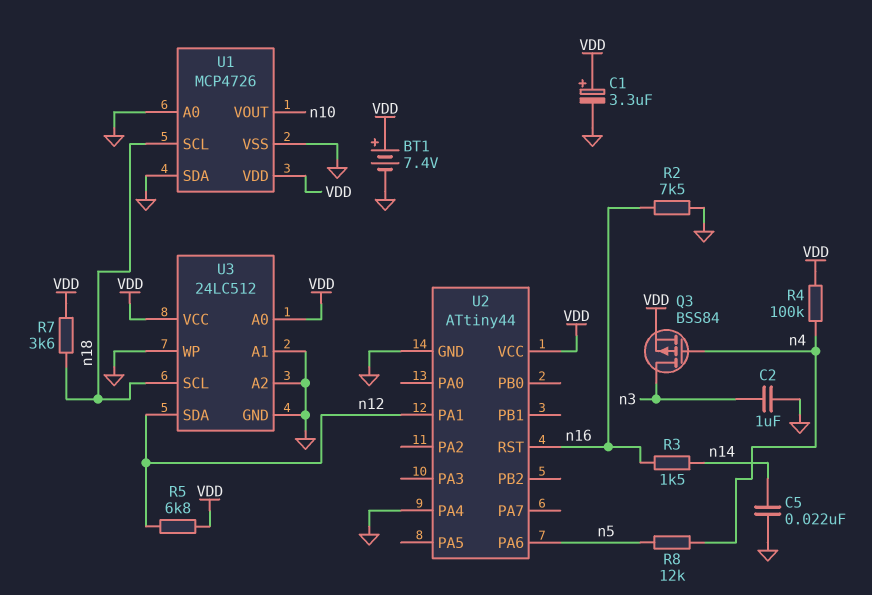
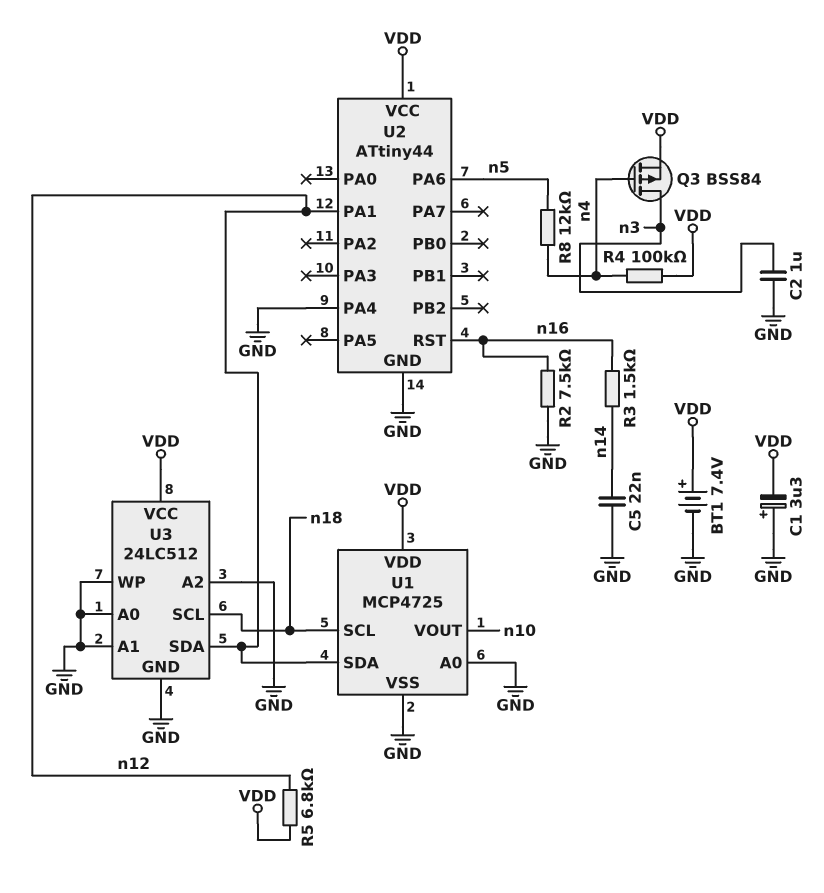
C1: 3.3uF (plus VDD, minus GND) -> 3.3uF (plus GND, minus VDD)
R7: 3.6k (VDD, n18) -> none
U1: MCP4726 -> MCP4725
U1 pin SDA: GND -> n12
U3 pin A0: VDD -> GND

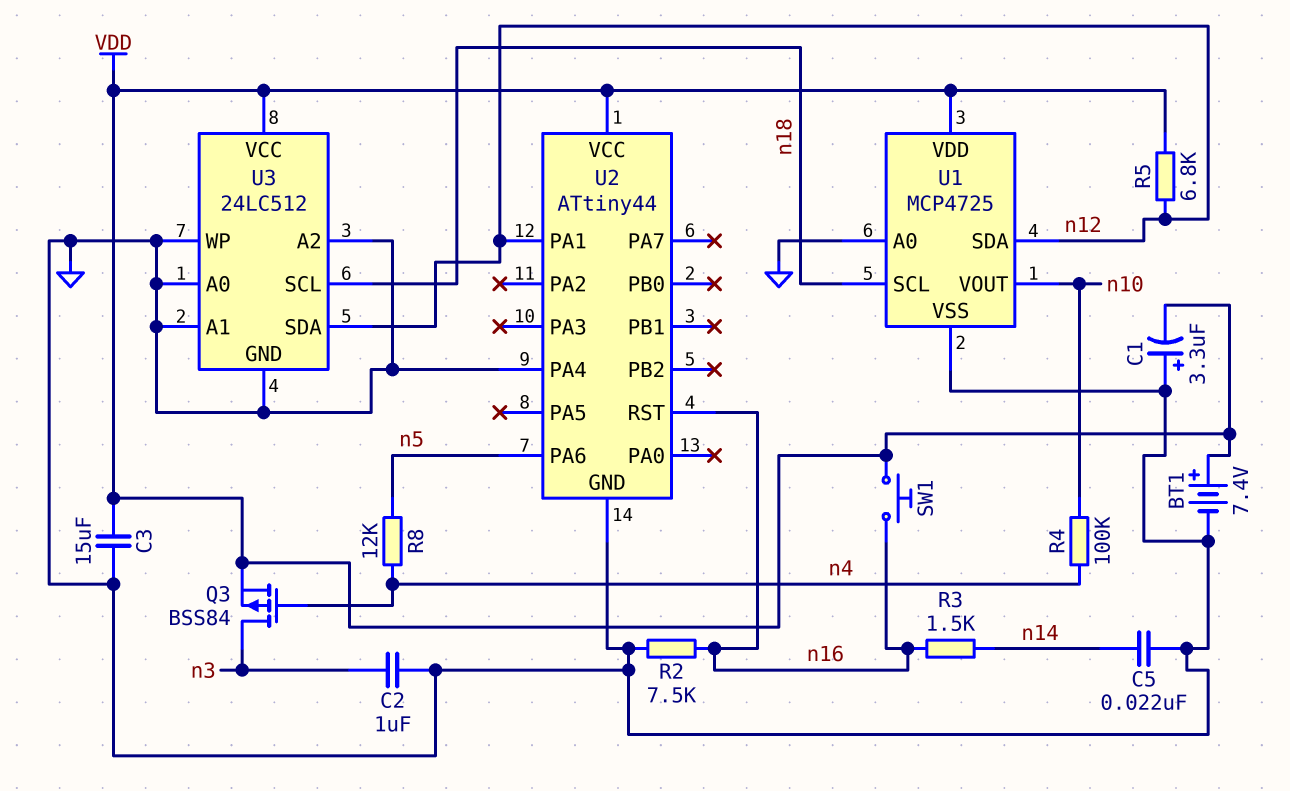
C3: none -> 15uF (GND, VDD)
R4: 100k (VDD, n4) -> 100k (n4, n10)
SW1: none -> button (VDD, n16)

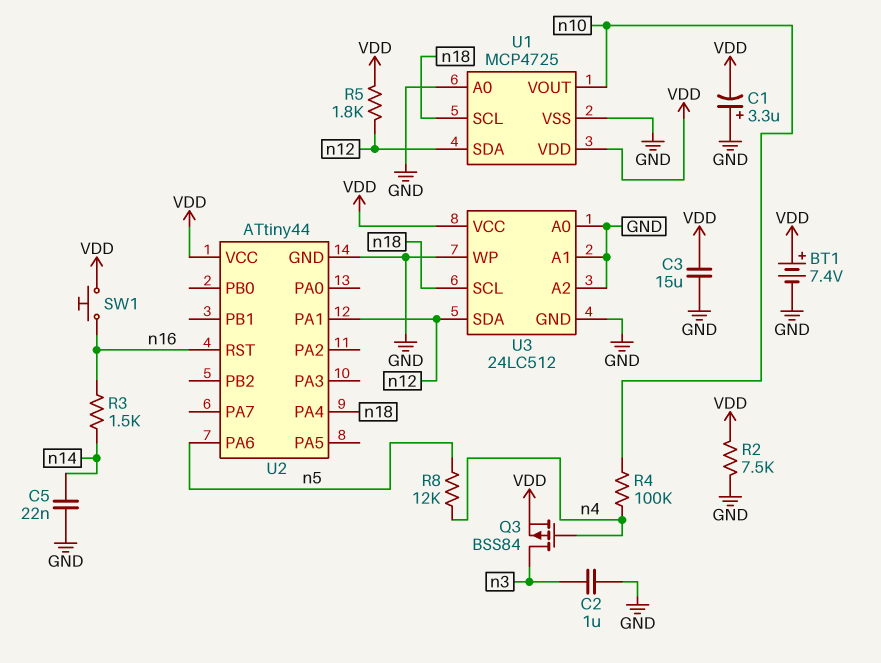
R2: 7.5k (GND, n16) -> 7.5k (GND, VDD)
R5: 6.8k (VDD, n12) -> 1.8k (VDD, n12)
U2 pin PA4: GND -> n18

